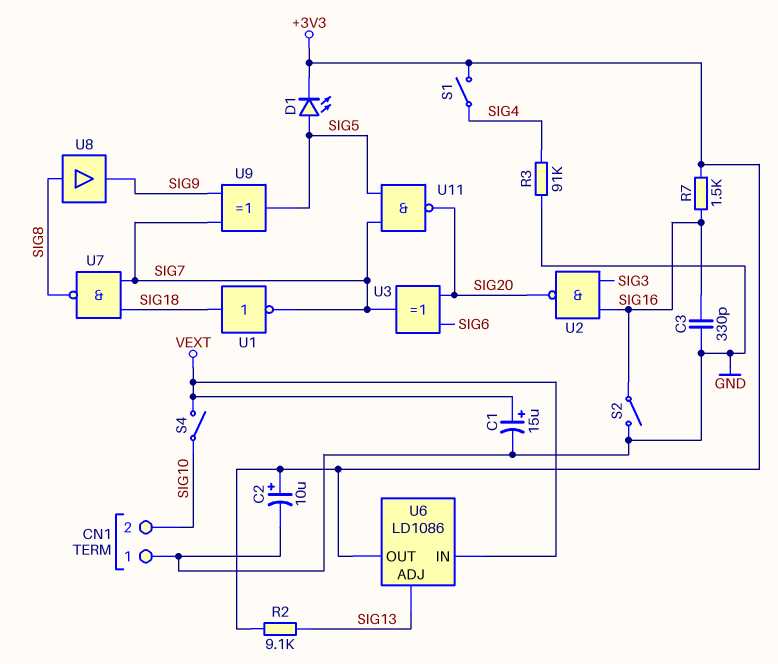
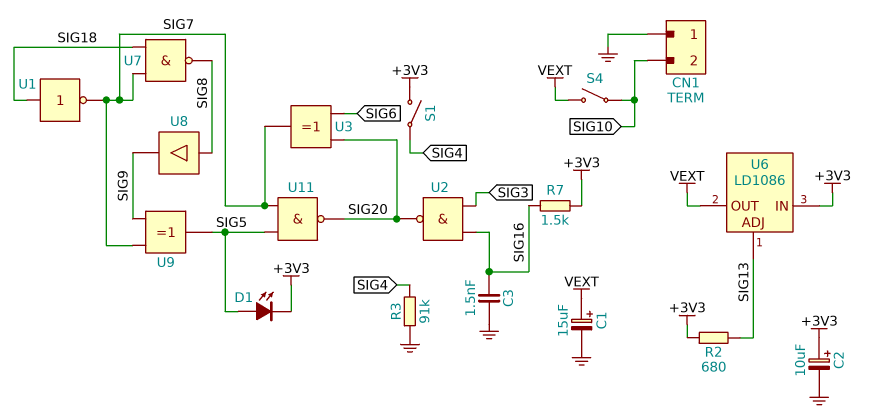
C3: 330pF (GND, SIG16) -> 1.5nF (GND, SIG16)
R2: 9.1k (+3V3, SIG13) -> 680 (+3V3, SIG13)
S2: switch (GND, SIG16) -> none
U6 pin IN: VEXT -> +3V3
U6 pin OUT: +3V3 -> VEXT

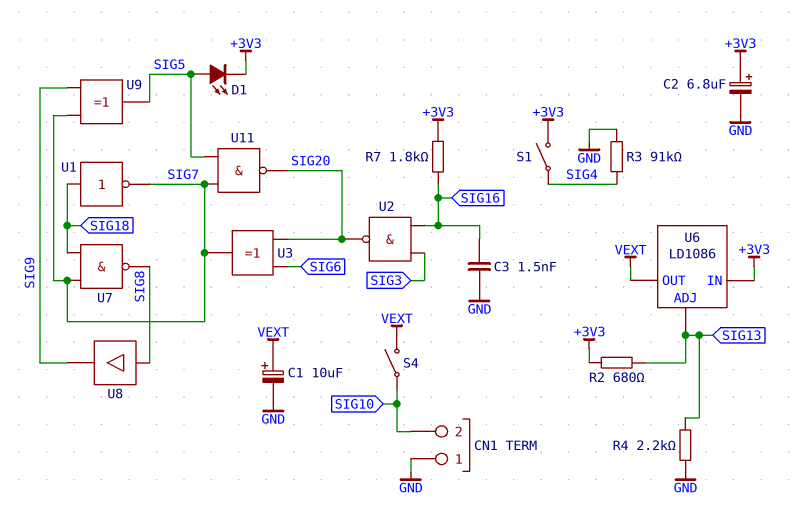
C1: 15uF (plus VEXT, minus GND) -> 10uF (plus VEXT, minus GND)
C2: 10uF (plus +3V3, minus GND) -> 6.8uF (plus +3V3, minus GND)
R4: none -> 2.2k (GND, SIG13)
R7: 1.5k (+3V3, SIG16) -> 1.8k (+3V3, SIG16)

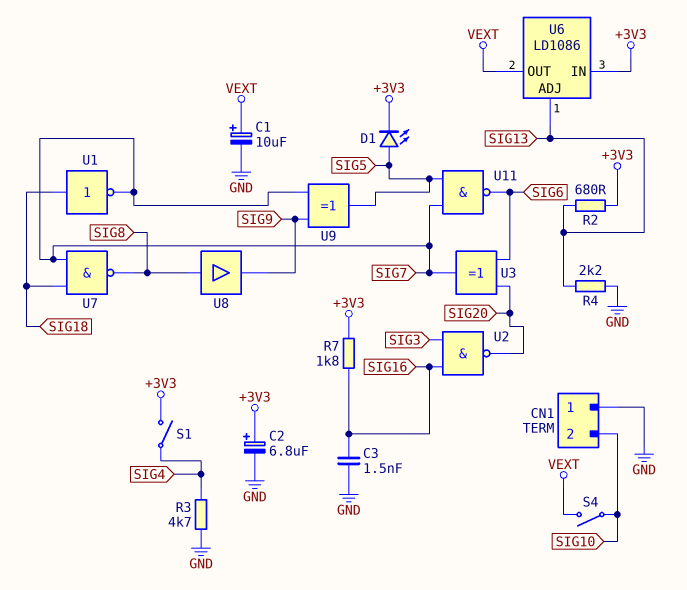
R3: 91k (GND, SIG4) -> 4.7k (GND, SIG4)
U11: NAND (in SIG5, in SIG7, out SIG20) -> NAND (in SIG5, in SIG7, out SIG6)

